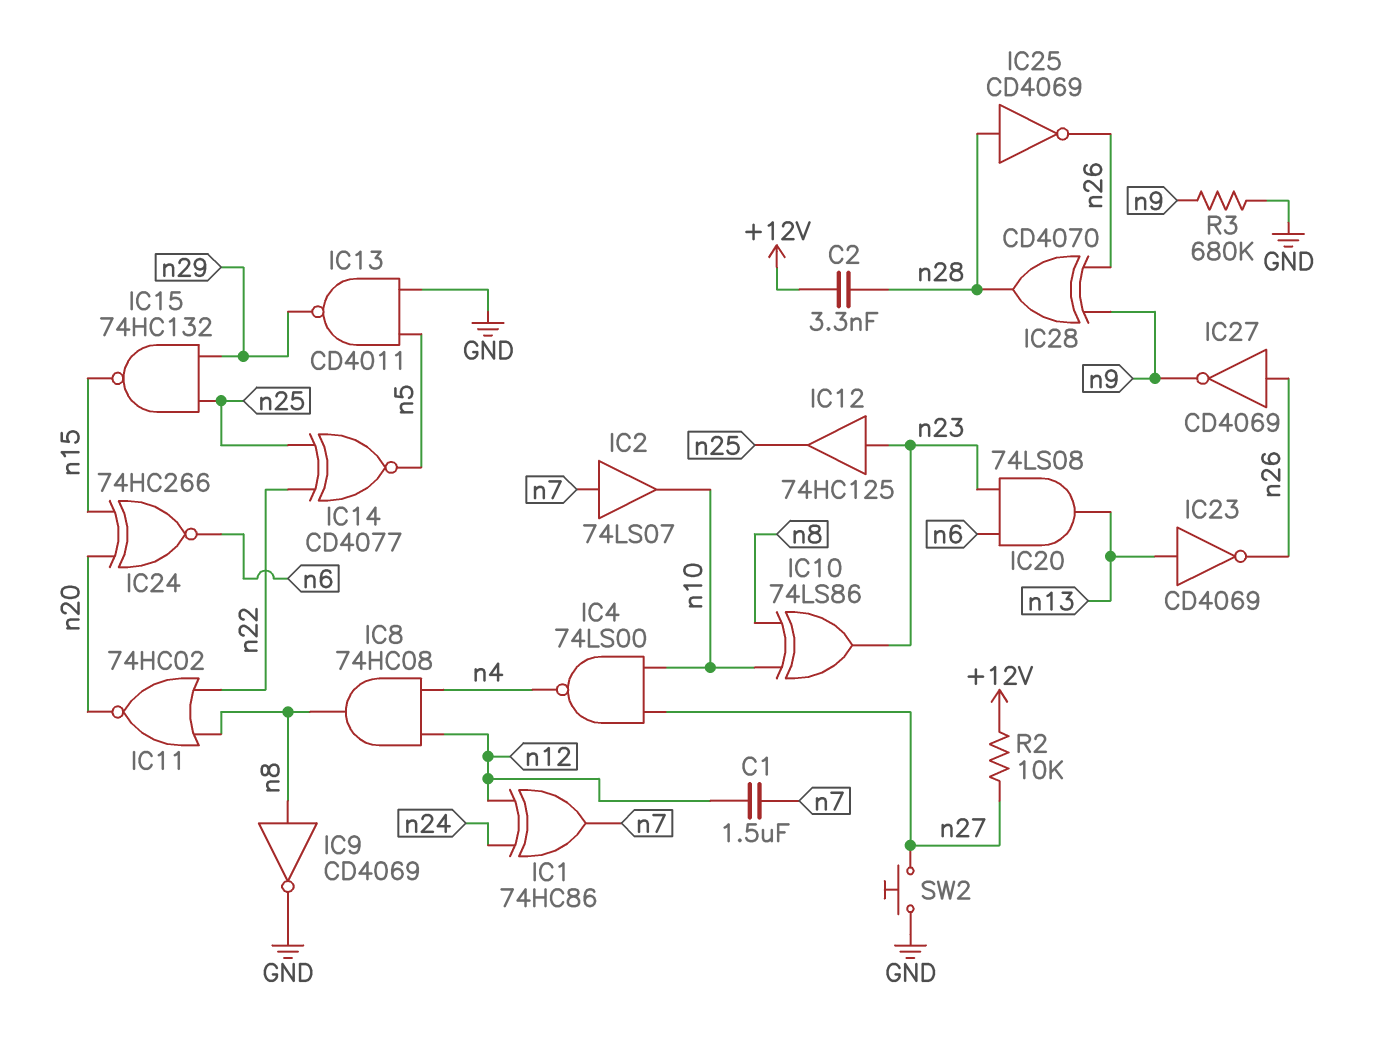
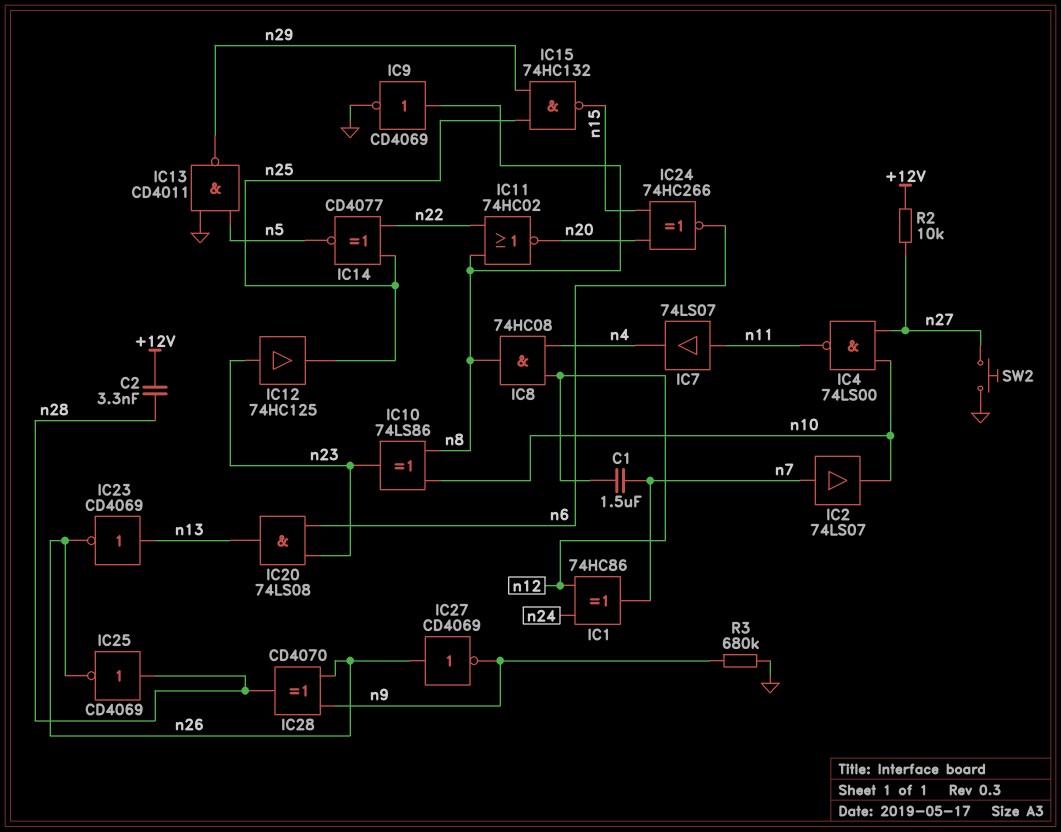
IC4: NAND 74LS00 (in n10, in n27, out n4) -> NAND 74LS00 (in n10, in n27, out n11)
IC7: none -> buffer 74LS07 (in n11, out n4)

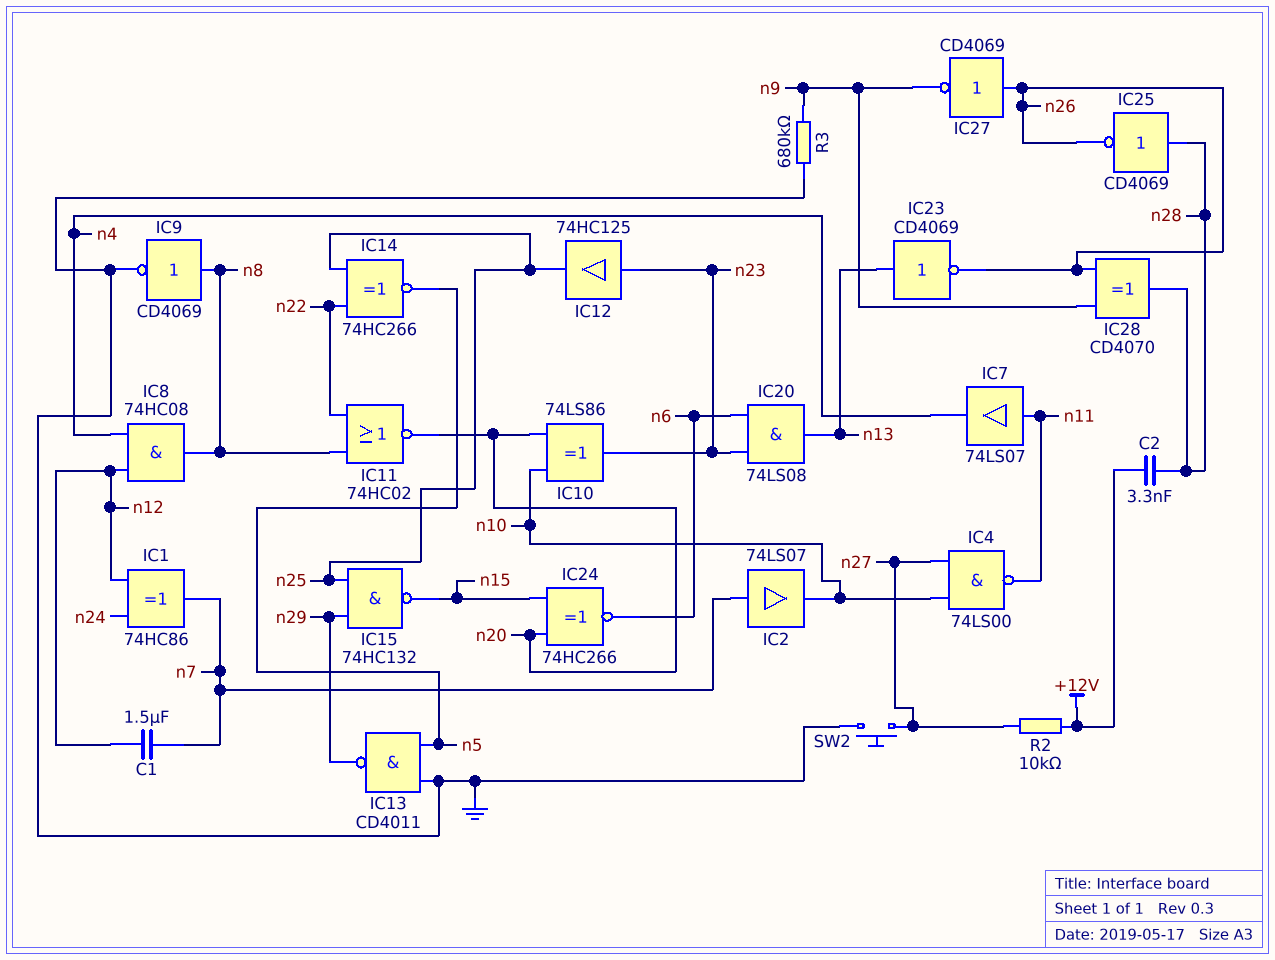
IC10: XOR 74LS86 (in n8, in n10, out n23) -> XOR 74LS86 (in n10, in n20, out n23)
IC14: XNOR CD4077 (in n22, in n25, out n5) -> XNOR 74HC266 (in n22, in n25, out n5)

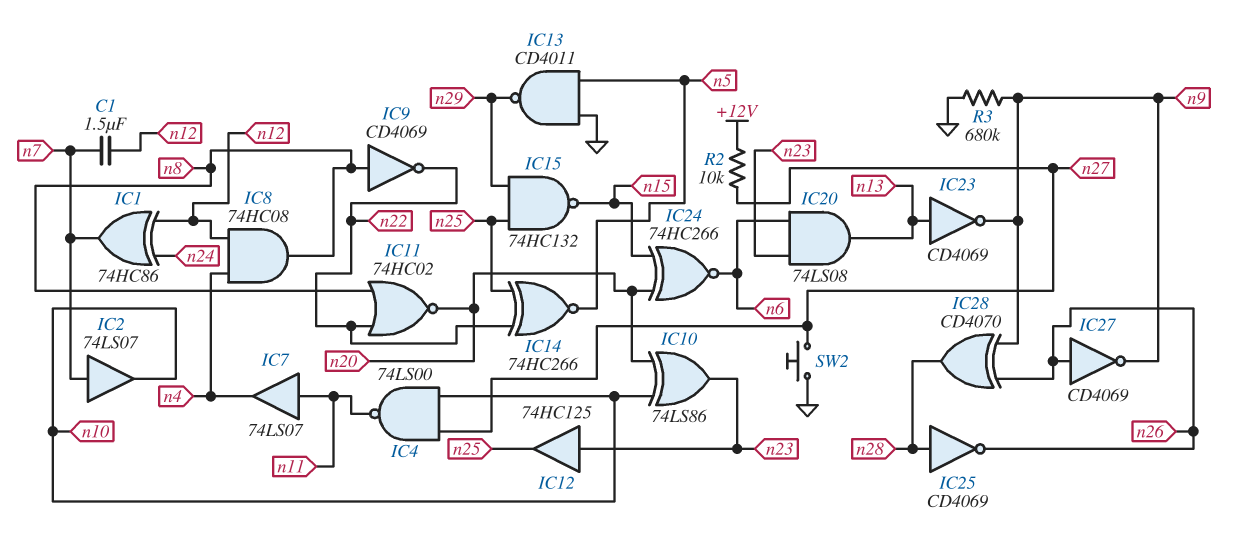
C2: 3.3nF (+12V, n28) -> none
IC9: NOT CD4069 (in n8, out GND) -> NOT CD4069 (in n8, out n22)
IC23: NOT CD4069 (in n13, out n26) -> NOT CD4069 (in n13, out n9)

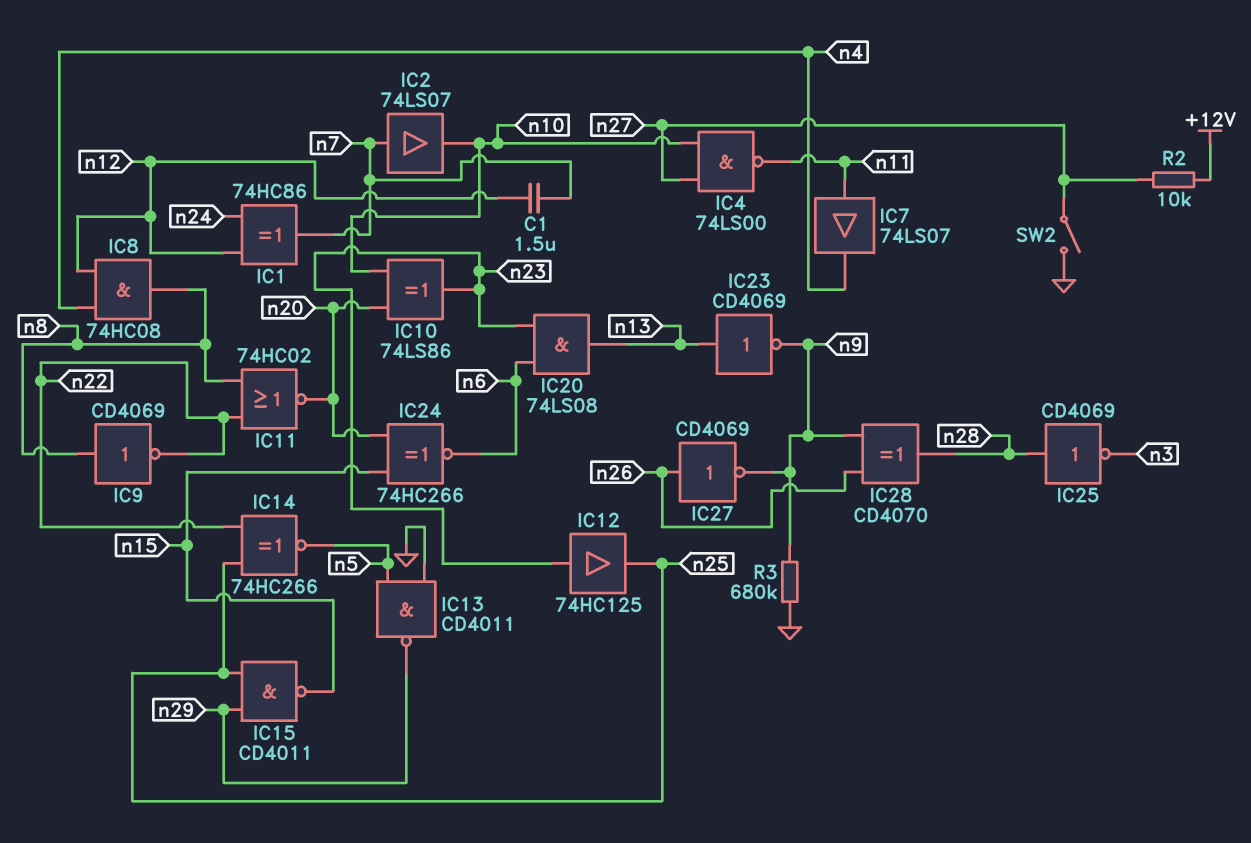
IC15: NAND 74HC132 (in n25, in n29, out n15) -> NAND CD4011 (in n25, in n29, out n15)
IC25: NOT CD4069 (in n28, out n26) -> NOT CD4069 (in n28, out n3)
SW2: button (GND, n27) -> switch (GND, n27)

